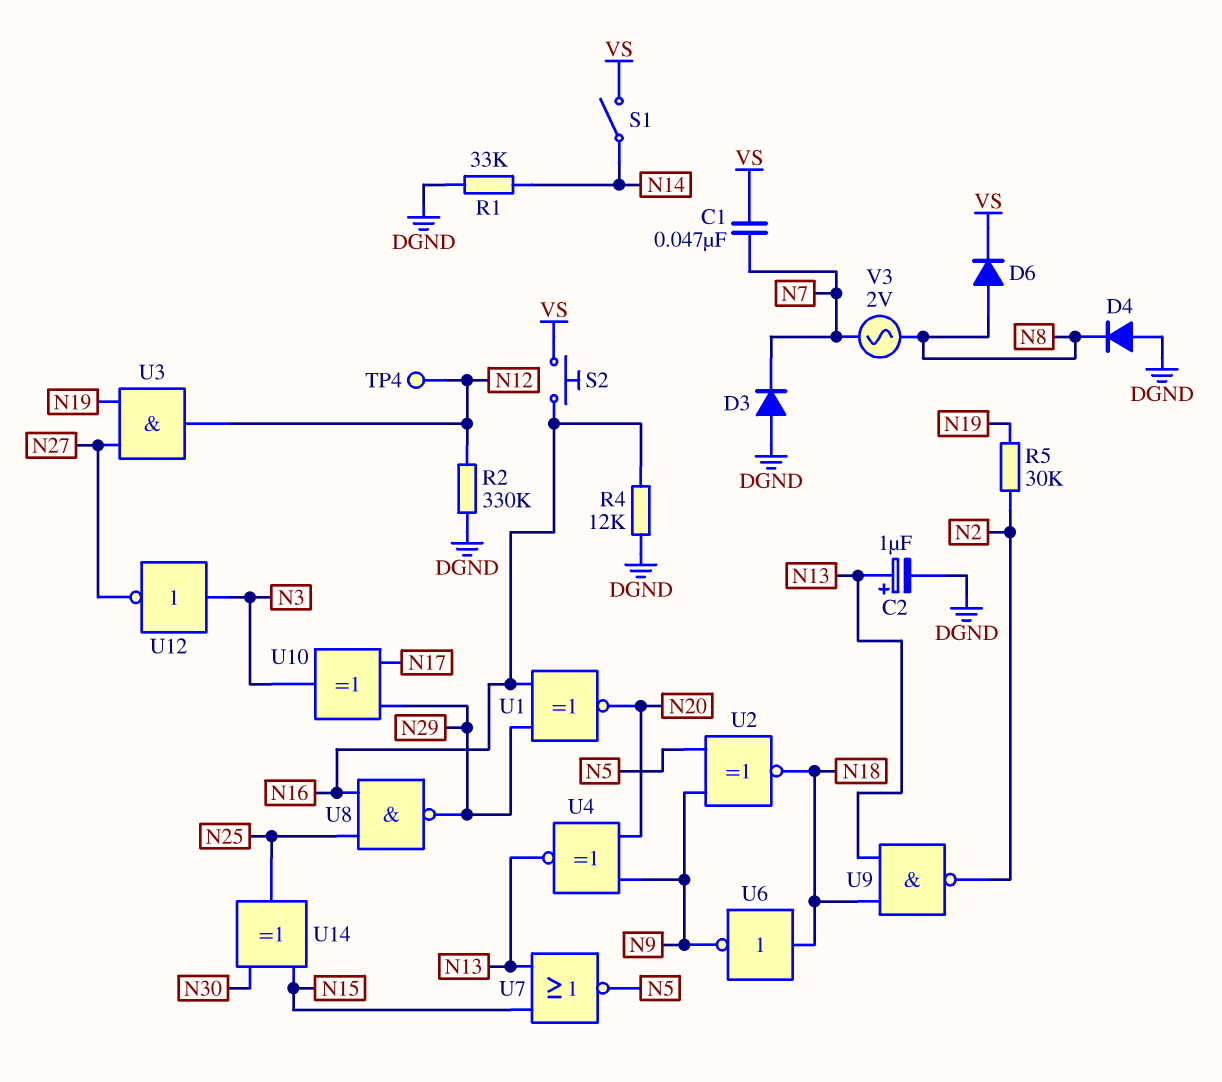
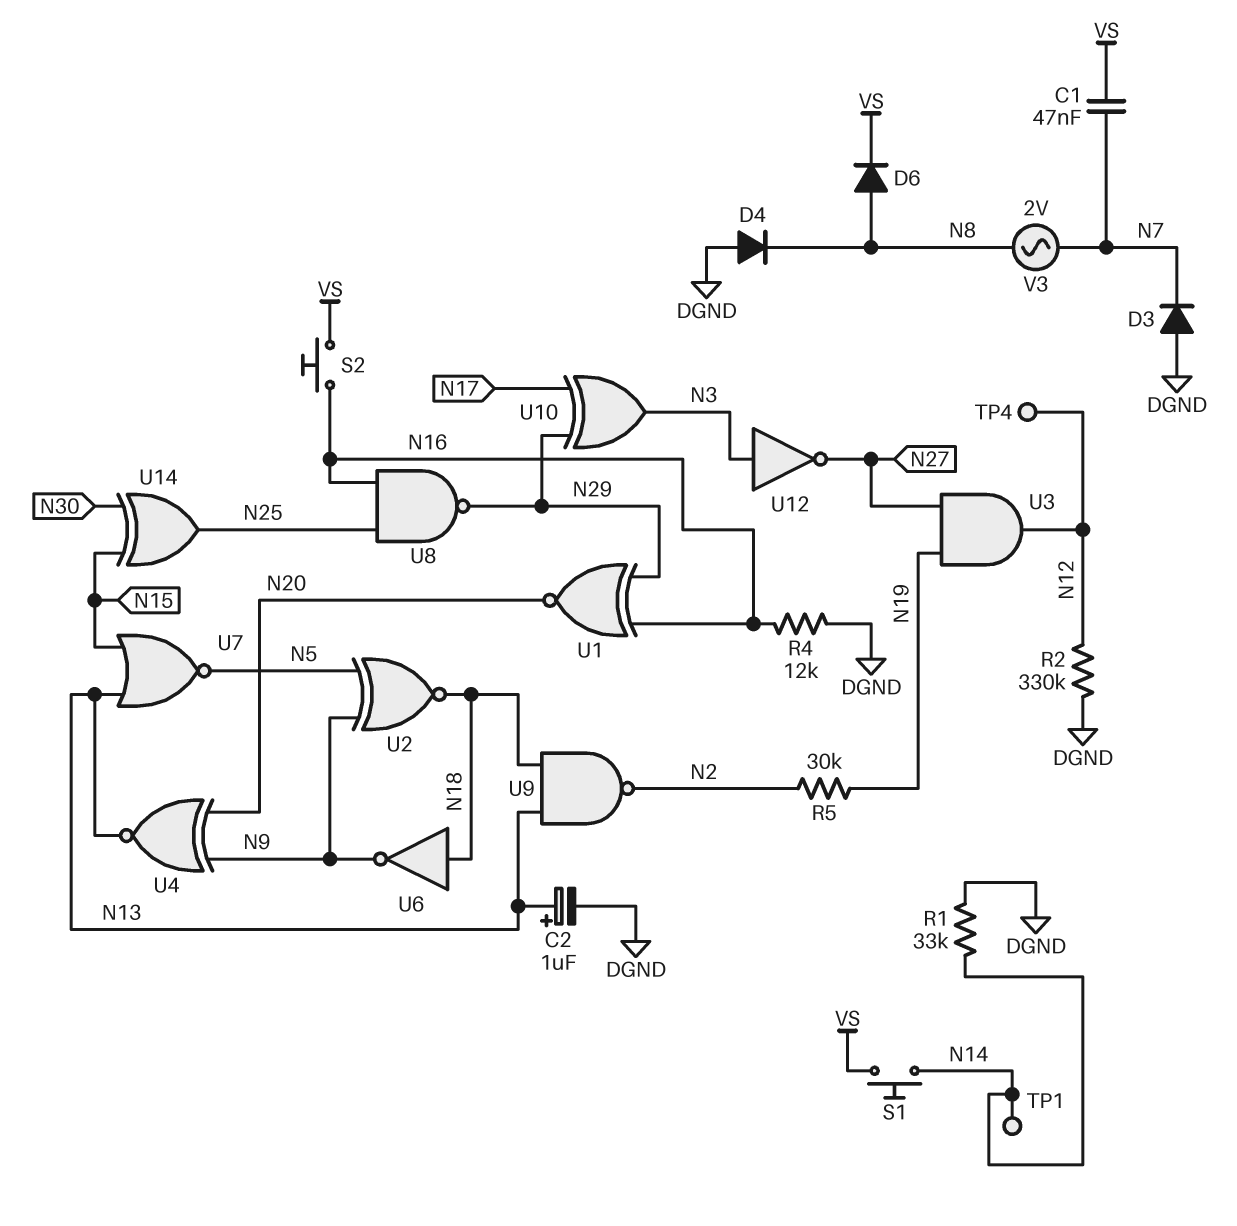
S1: switch (N14, VS) -> button (N14, VS)
TP1: none -> test point (N14)

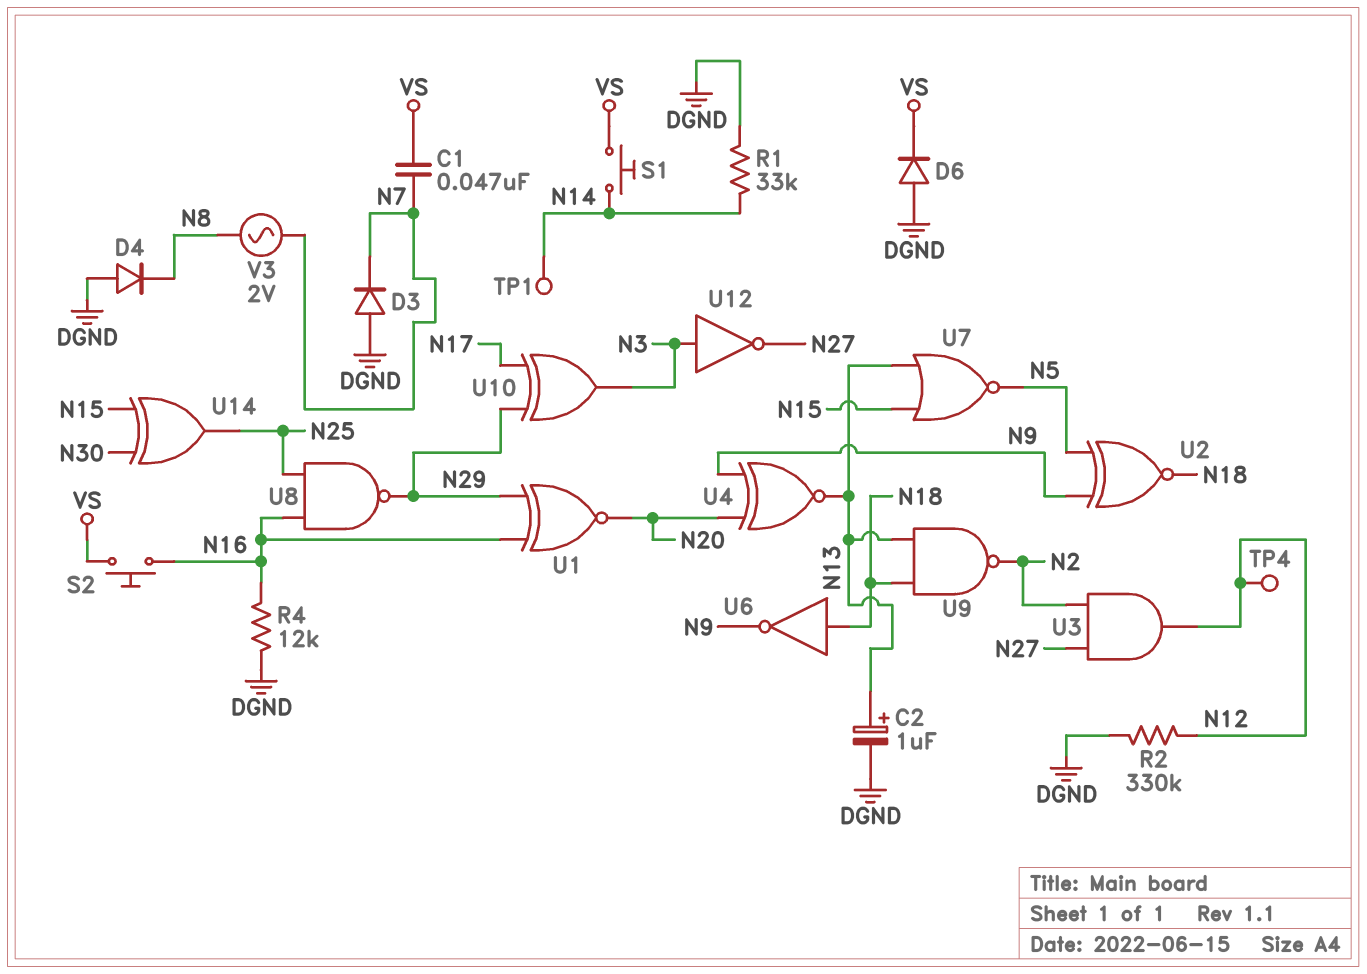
D6: diode (A N8, K VS) -> diode (A DGND, K VS)
R5: 30k (N2, N19) -> none
U3: AND (in N19, in N27, out N12) -> AND (in N2, in N27, out N12)

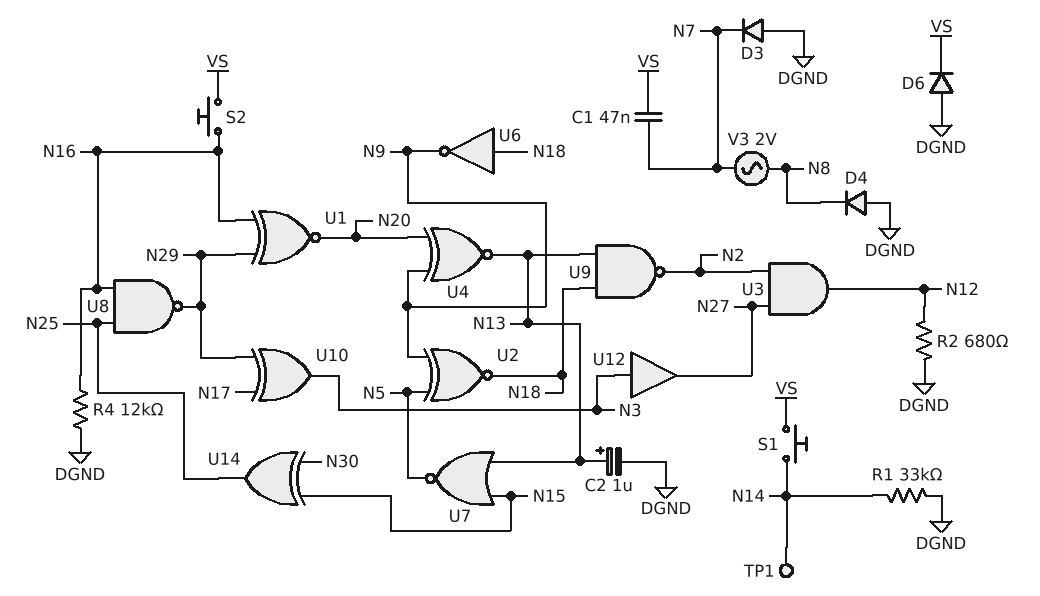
R2: 330k (DGND, N12) -> 680 (DGND, N12)
TP4: test point (N12) -> none
U12: NOT (in N3, out N27) -> buffer (in N3, out N27)

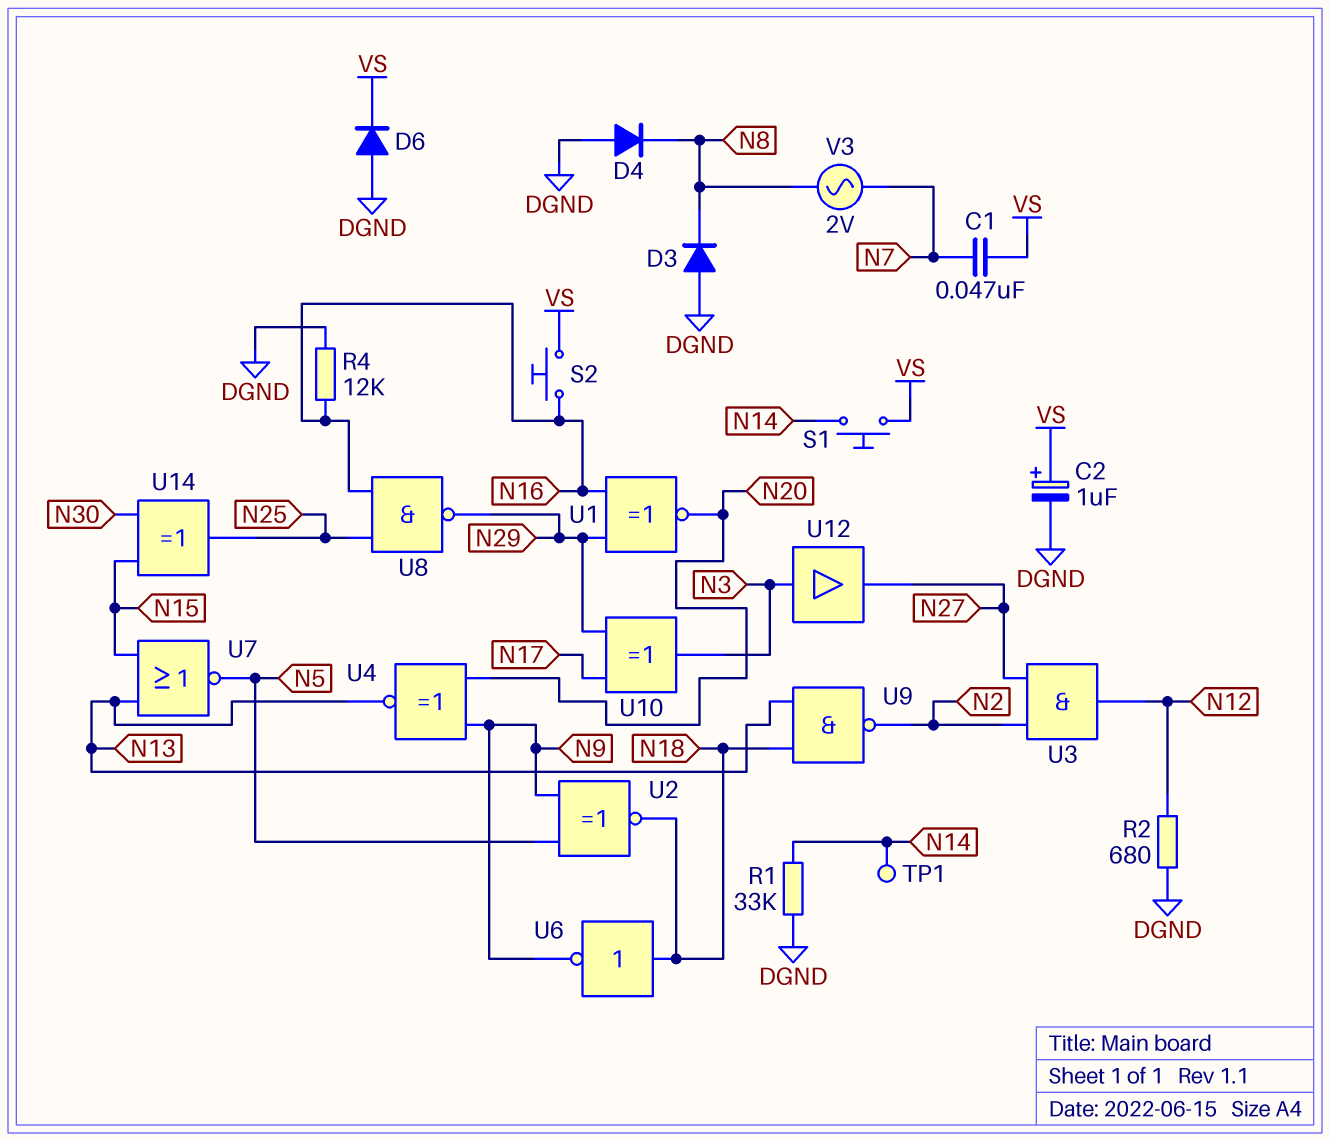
C2: 1uF (plus N13, minus DGND) -> 1uF (plus VS, minus DGND)
D3: diode (A DGND, K N7) -> diode (A DGND, K N8)

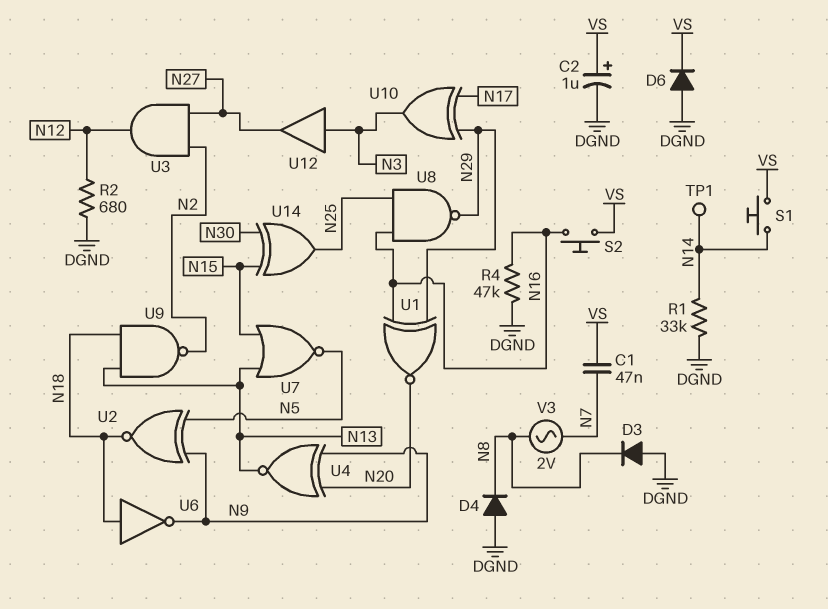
R4: 12k (DGND, N16) -> 47k (DGND, N16)

